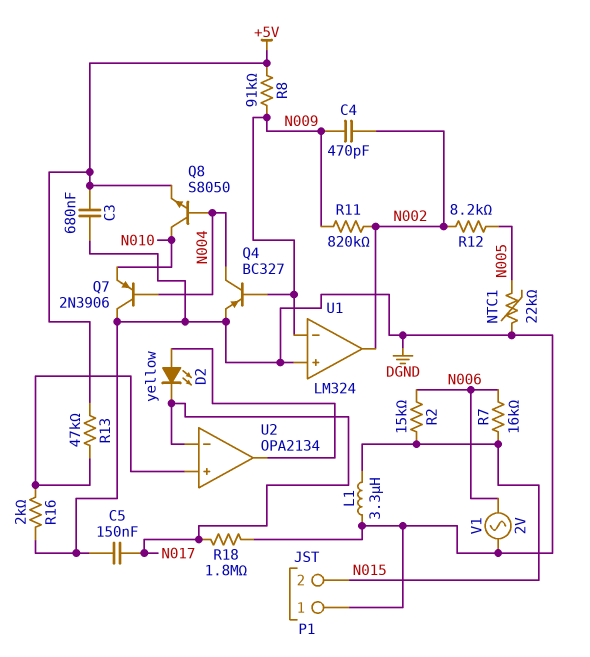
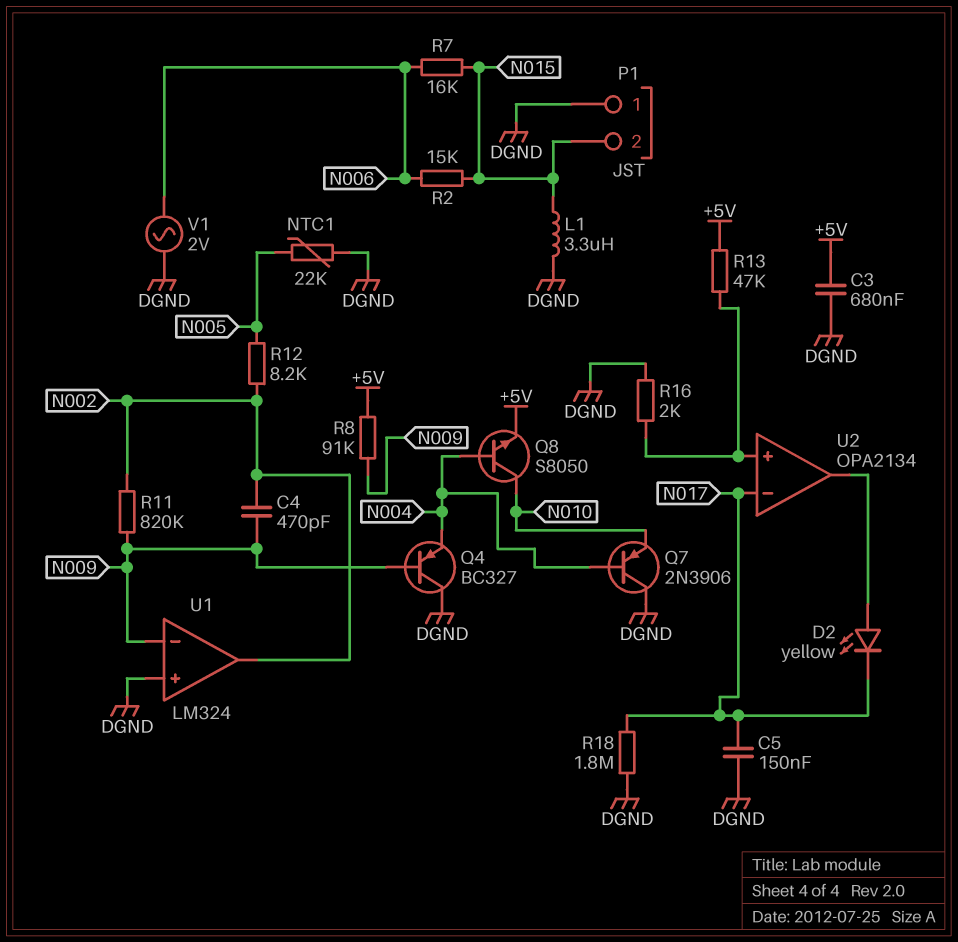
Q4: PNP BC327 (B N009, C N004, E DGND) -> PNP BC327 (B N009, C DGND, E N004)

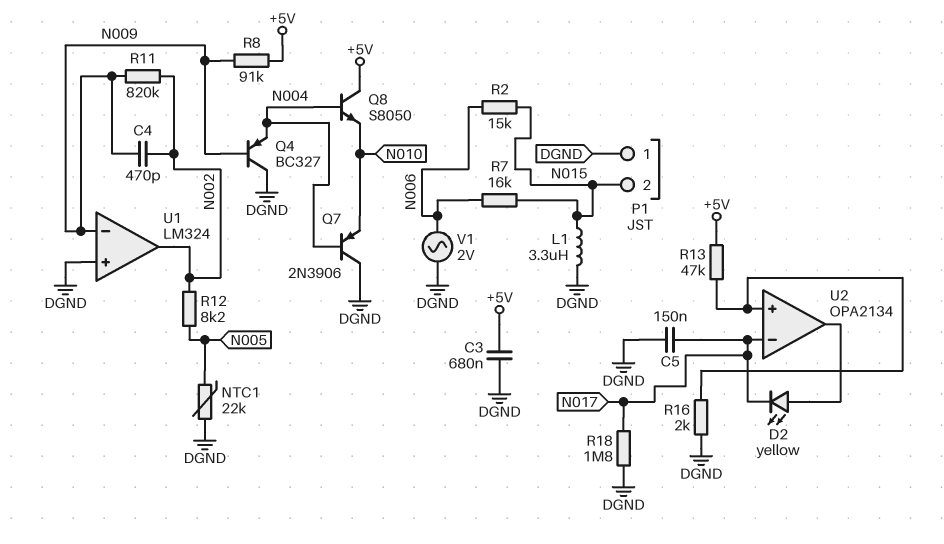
Q8: NPN S8050 (B N004, C N010, E +5V) -> NPN S8050 (B N004, C +5V, E N010)

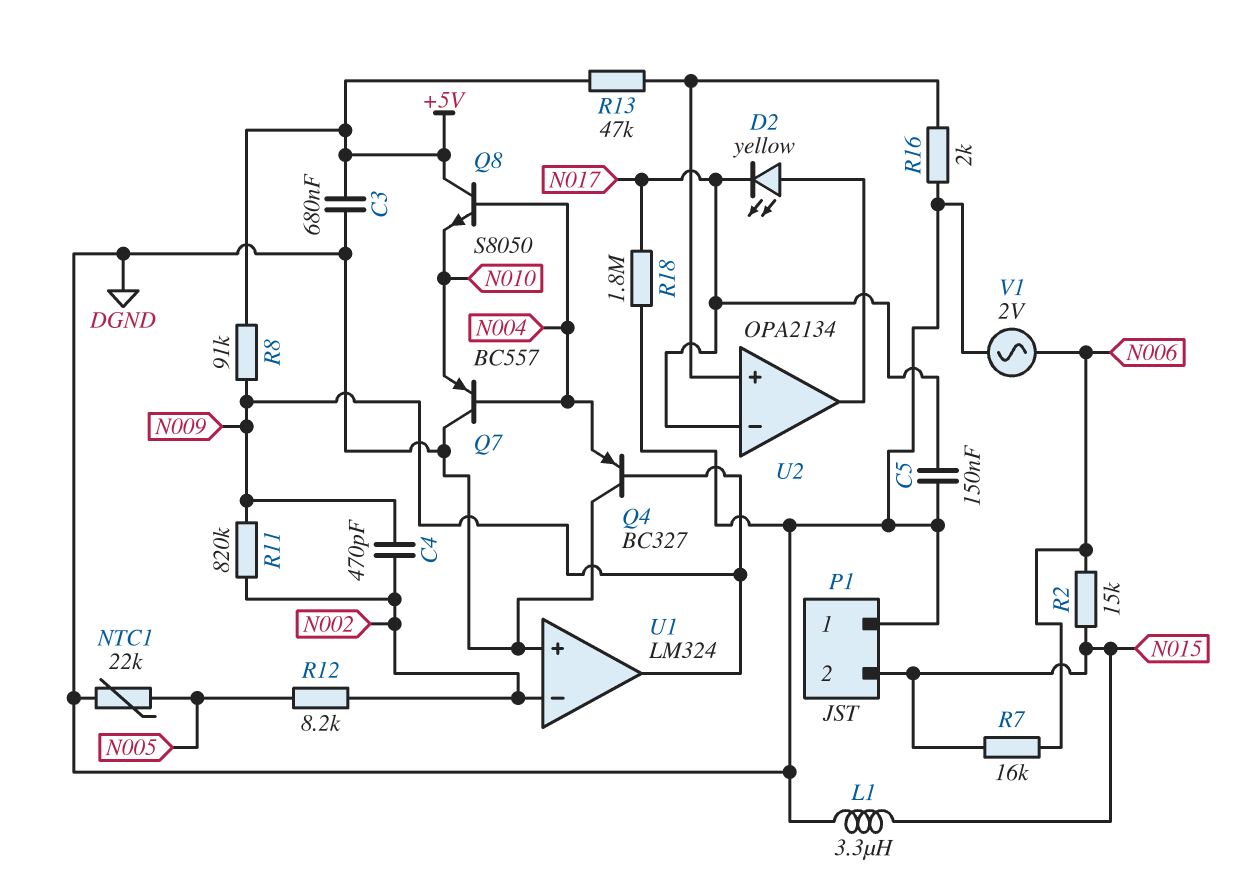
Q7: PNP 2N3906 (B N004, C DGND, E N010) -> PNP BC557 (B N004, C DGND, E N010)
U1 pin in-: N009 -> N002
U1 pin out: N002 -> N009

